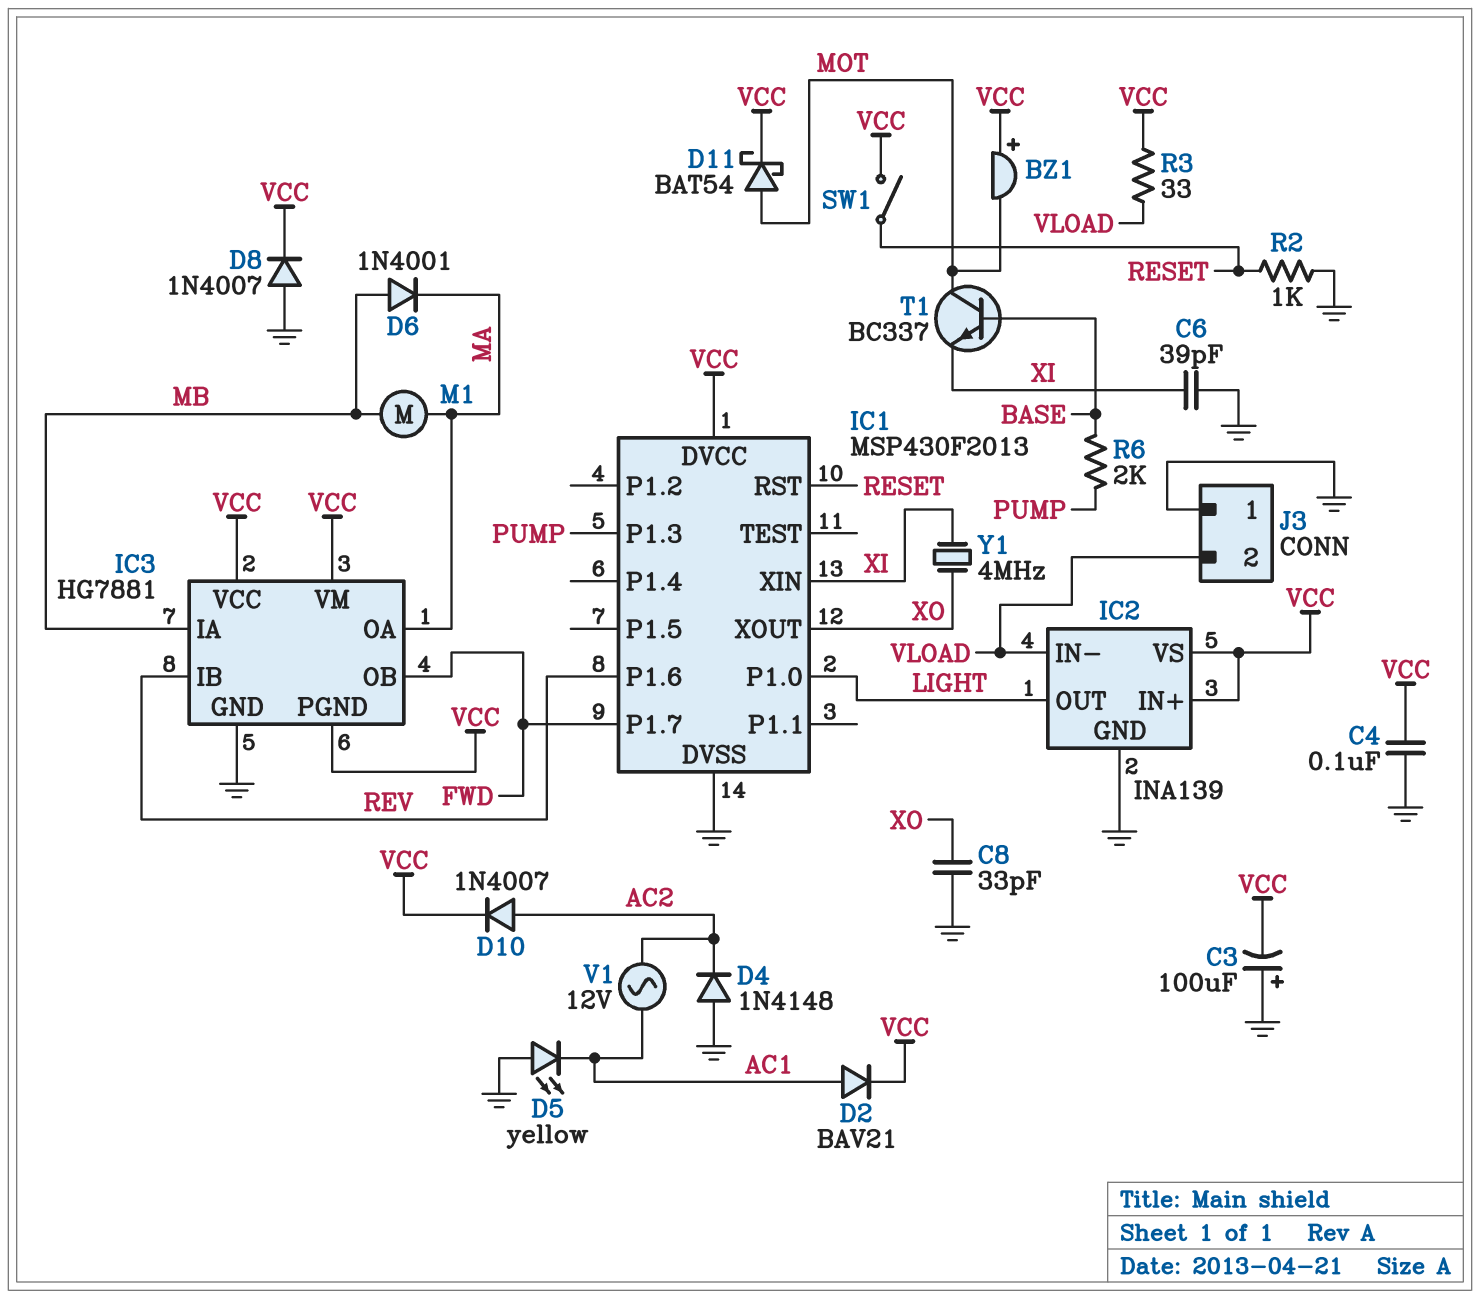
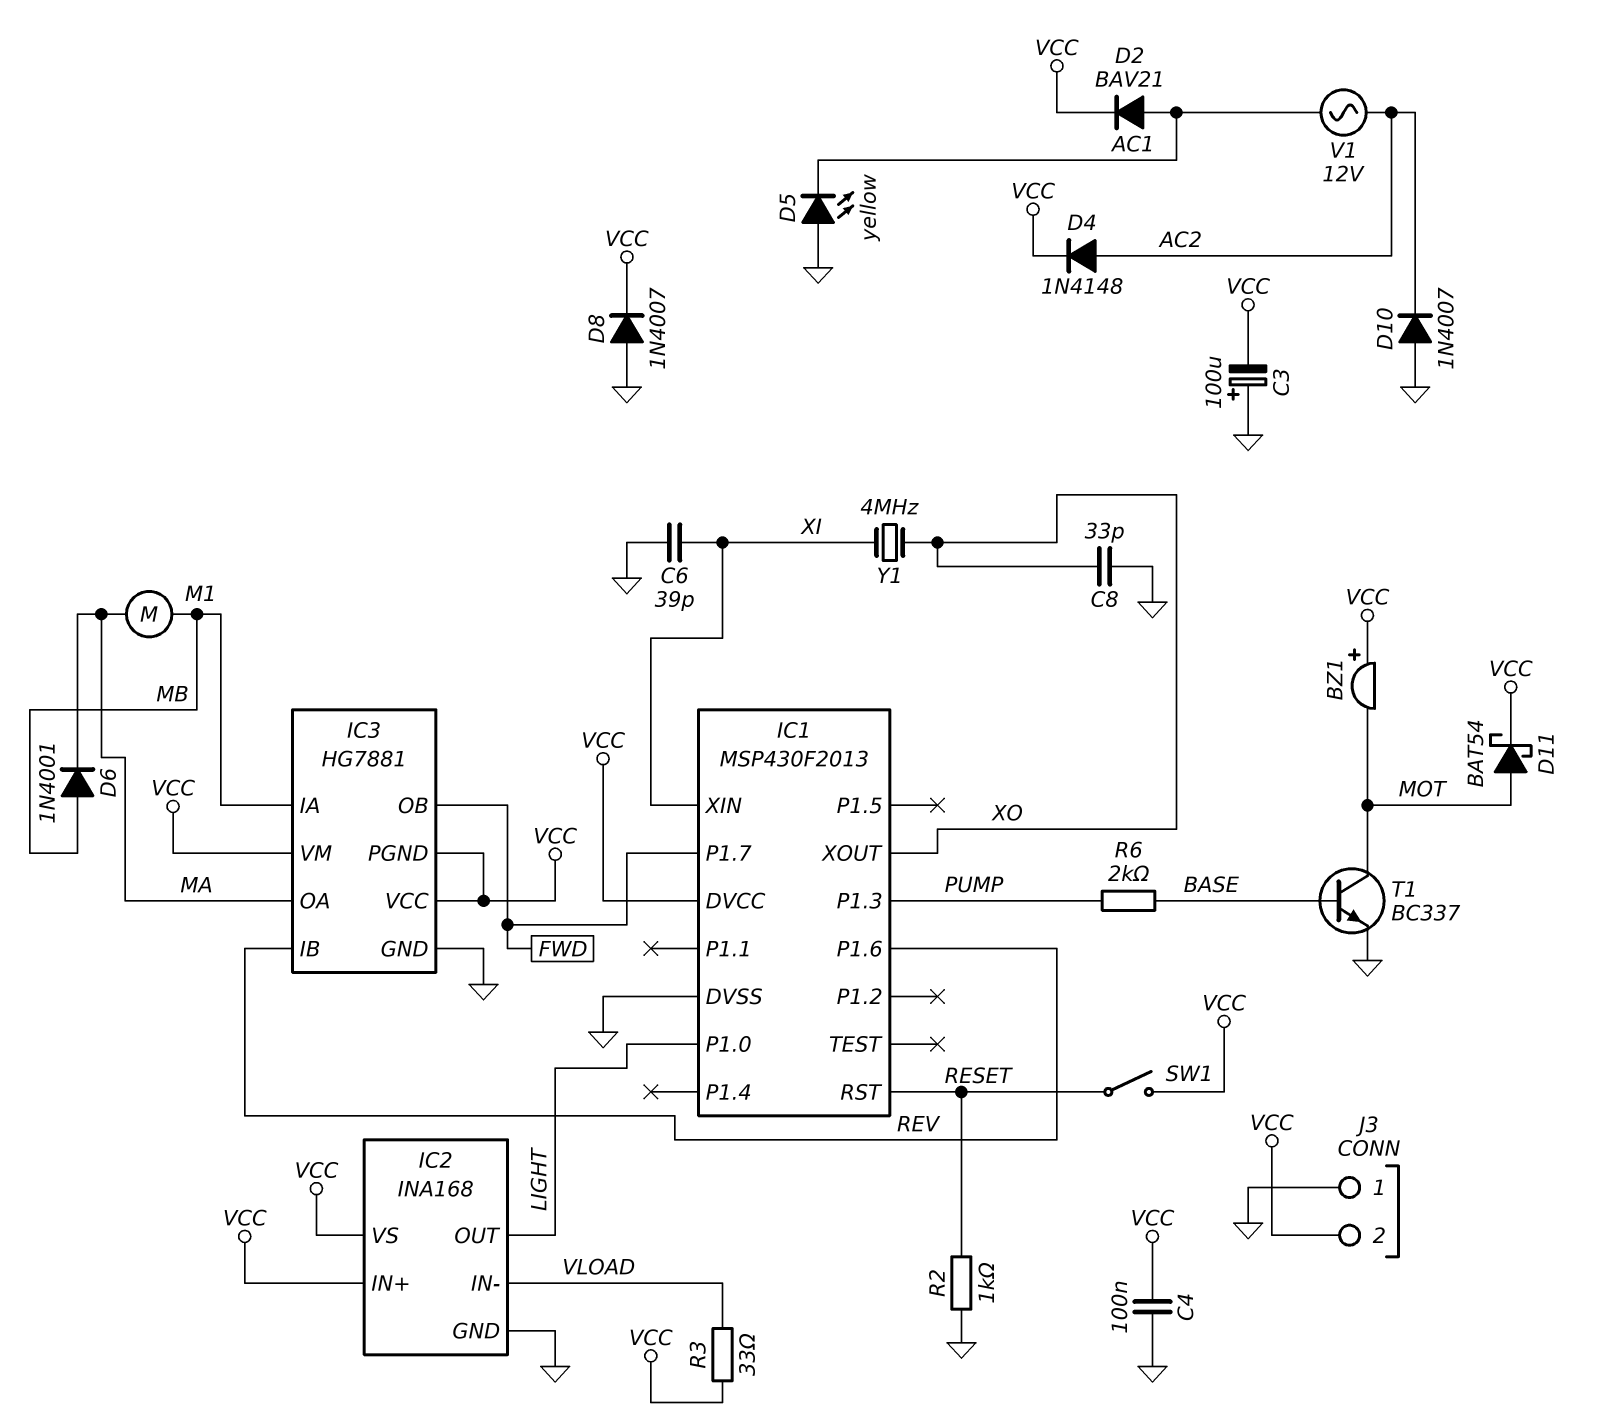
D4: diode 1N4148 (A GND, K AC2) -> diode 1N4148 (A AC2, K VCC)
D10: diode 1N4007 (A AC2, K VCC) -> diode 1N4007 (A GND, K AC2)
IC2: INA139 -> INA168
J3 pin 2: VLOAD -> VCC
T1: NPN BC337 (B BASE, C MOT, E XI) -> NPN BC337 (B BASE, C MOT, E GND)

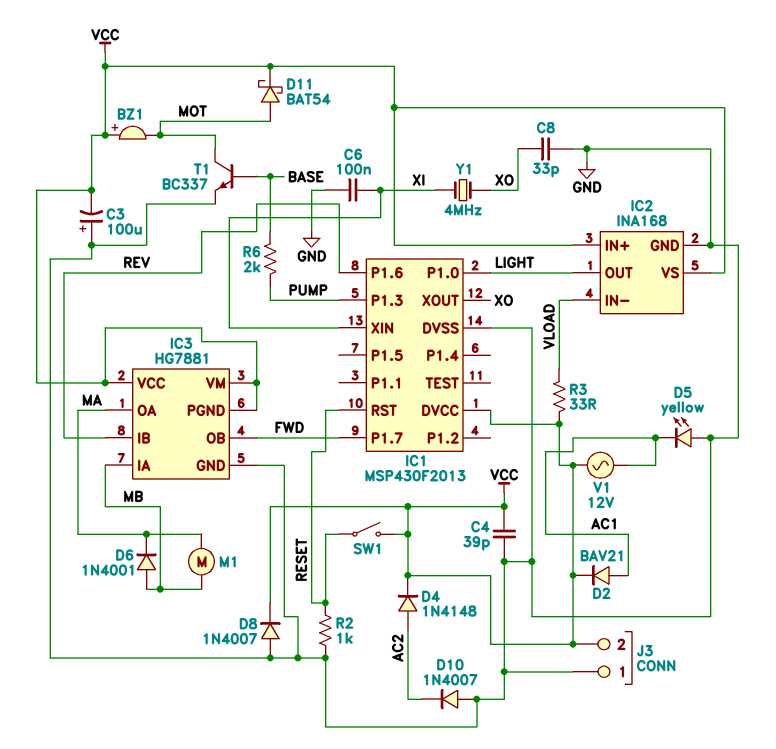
C4: 100nF (GND, VCC) -> 39pF (GND, VCC)
C6: 39pF (GND, XI) -> 100nF (GND, XI)
V1: AC 12V (AC1, AC2) -> AC 12V (AC1, VCC)

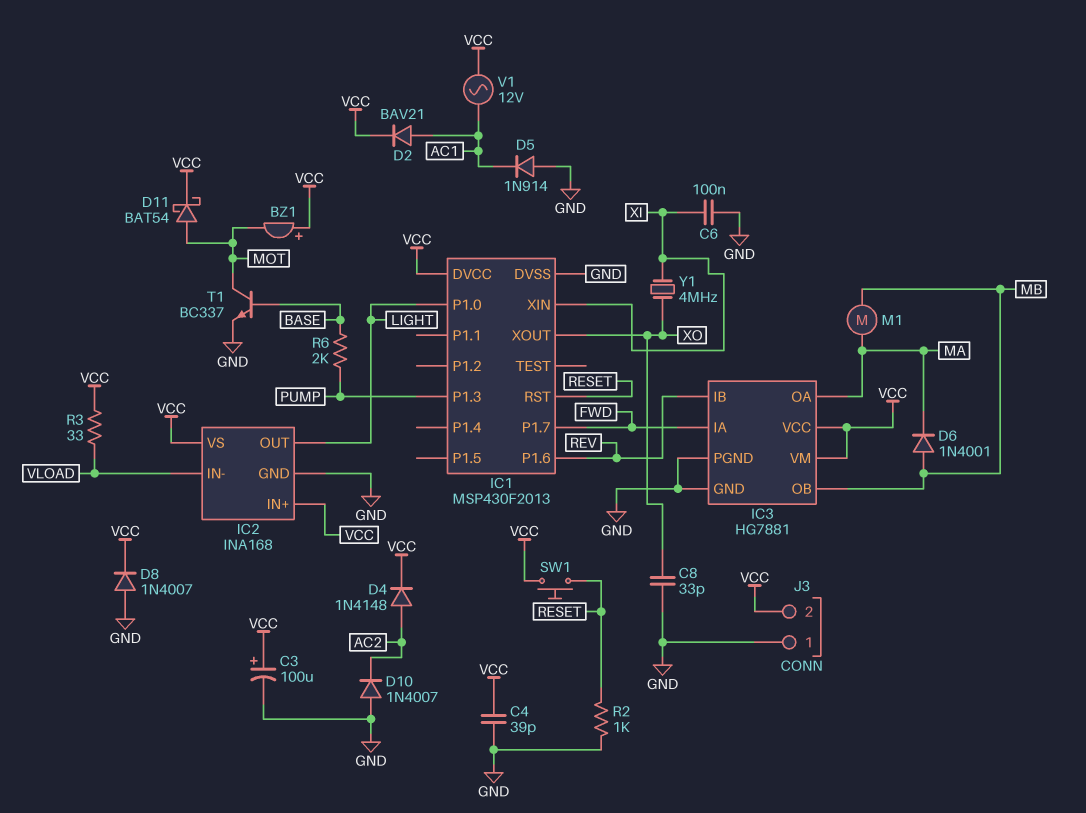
C3: 100uF (plus GND, minus VCC) -> 100uF (plus VCC, minus GND)
D5: LED yellow (A GND, K AC1) -> diode 1N914 (A GND, K AC1)
IC3 pin IA: MB -> FWD
IC3 pin OB: FWD -> MB
IC3 pin PGND: VCC -> GND
SW1: switch (RESET, VCC) -> button (RESET, VCC)

